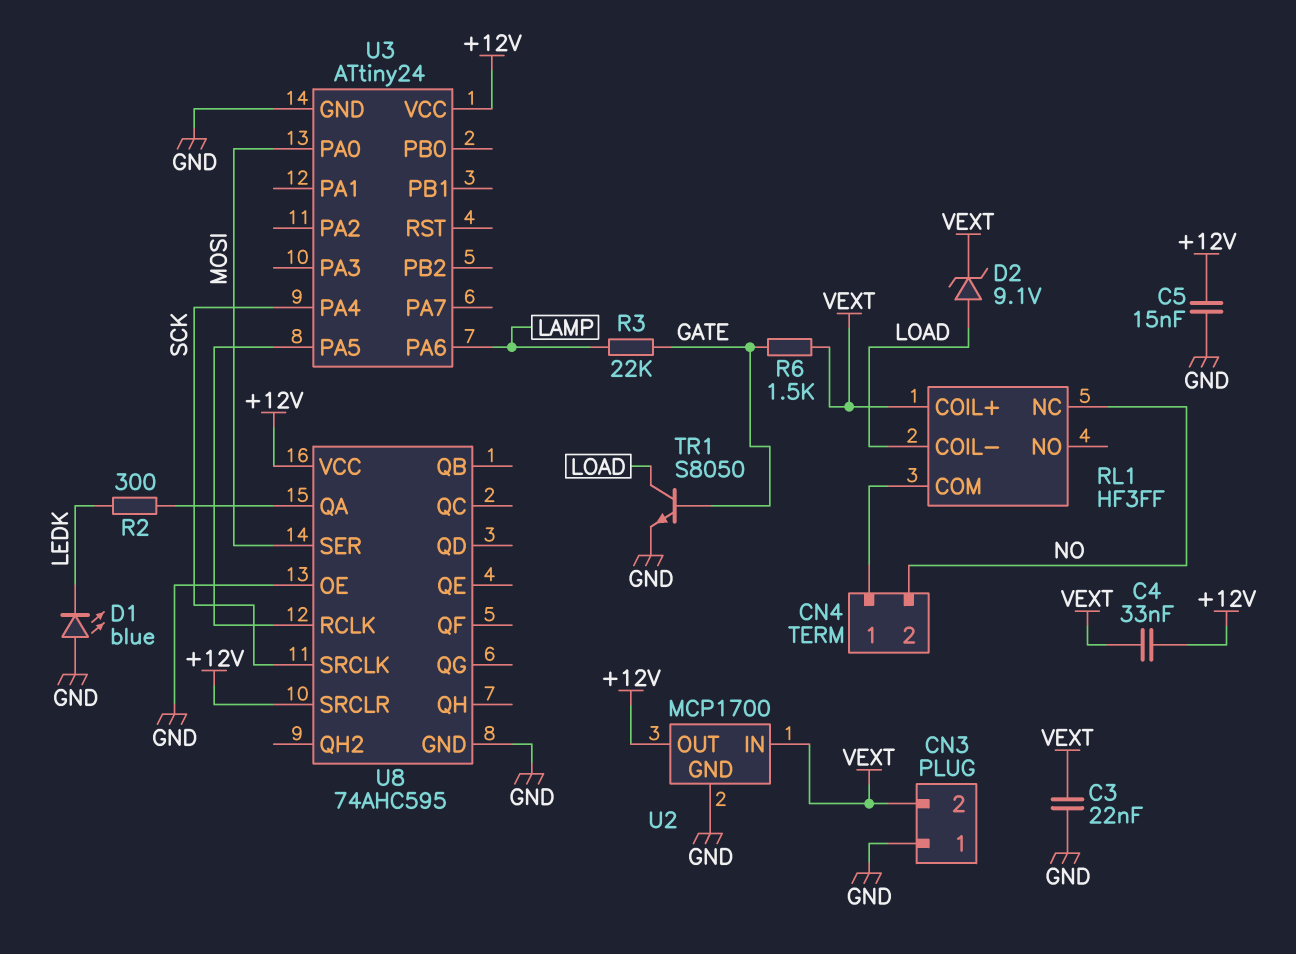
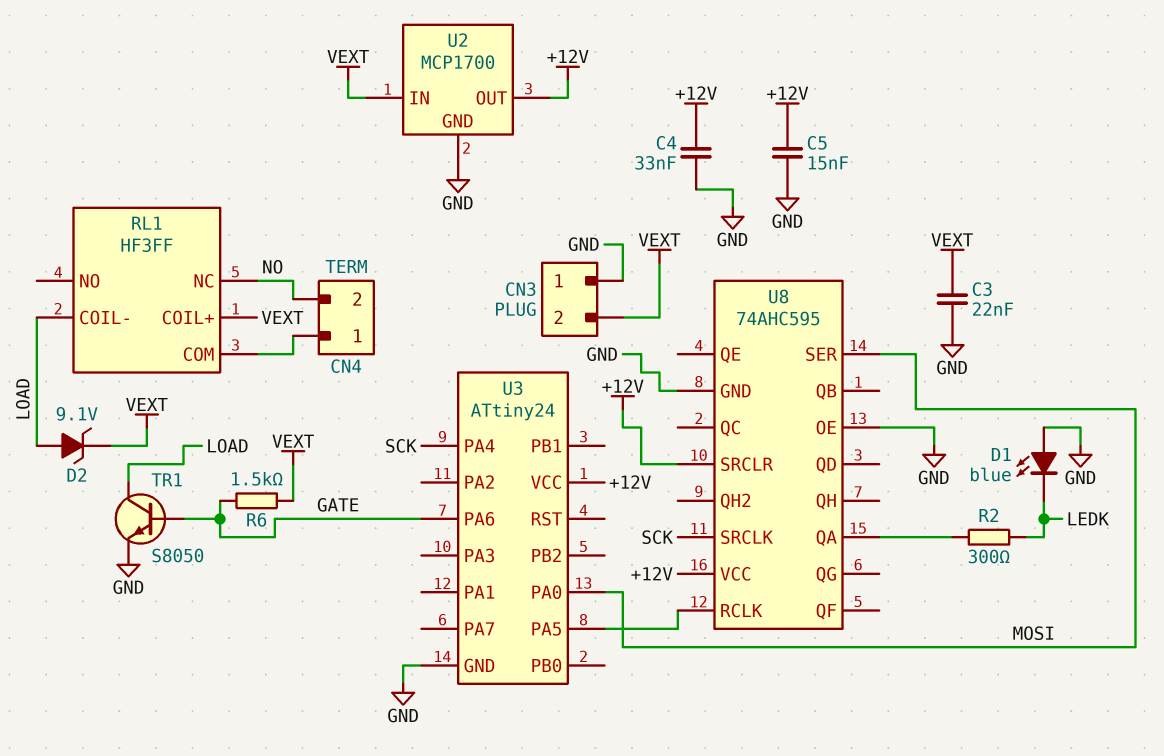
C4: 33nF (+12V, VEXT) -> 33nF (+12V, GND)
R3: 22k (GATE, LAMP) -> none
U3 pin PA6: LAMP -> GATE

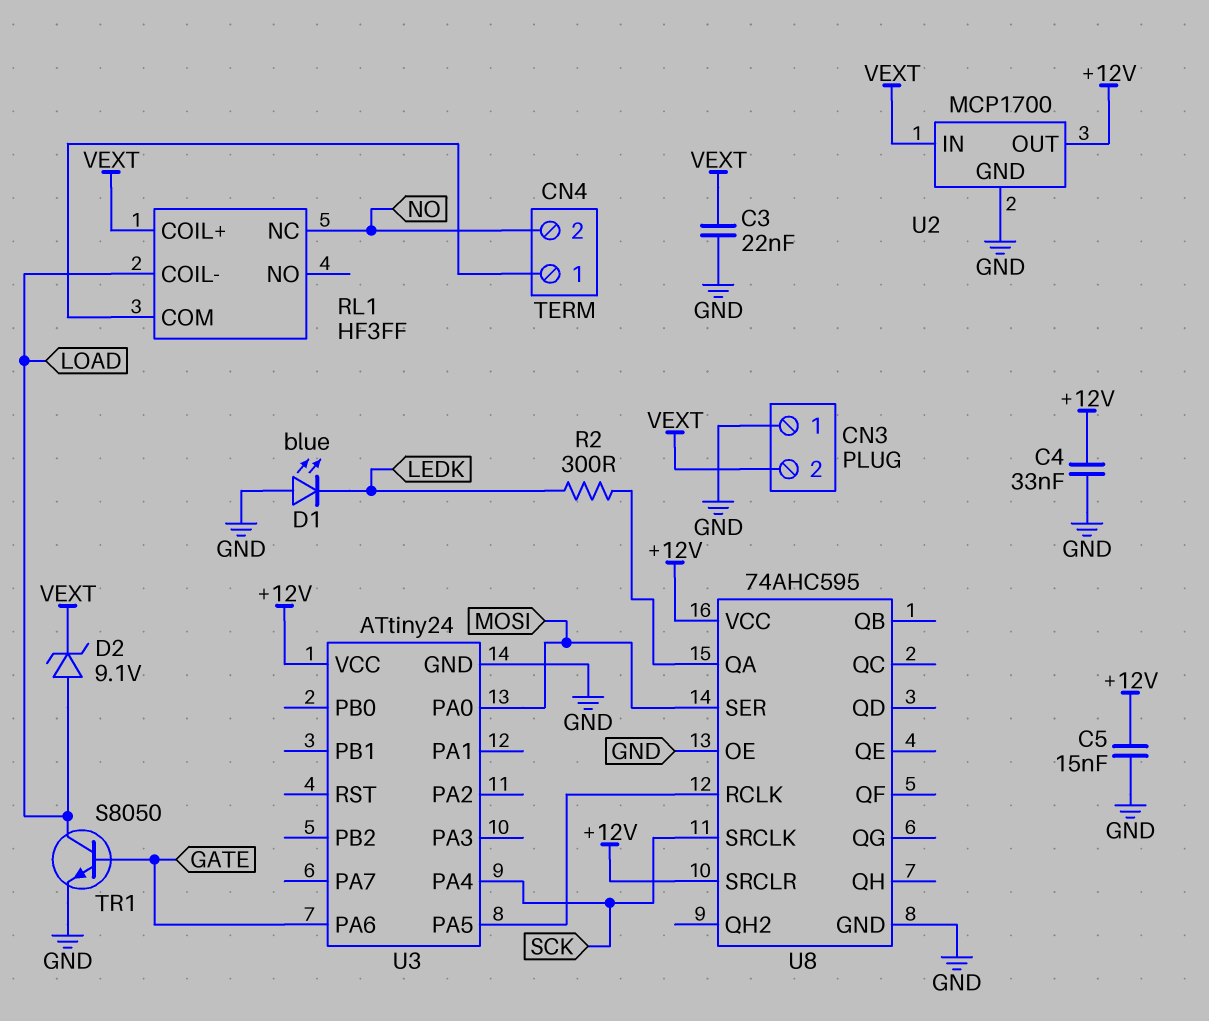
R6: 1.5k (GATE, VEXT) -> none

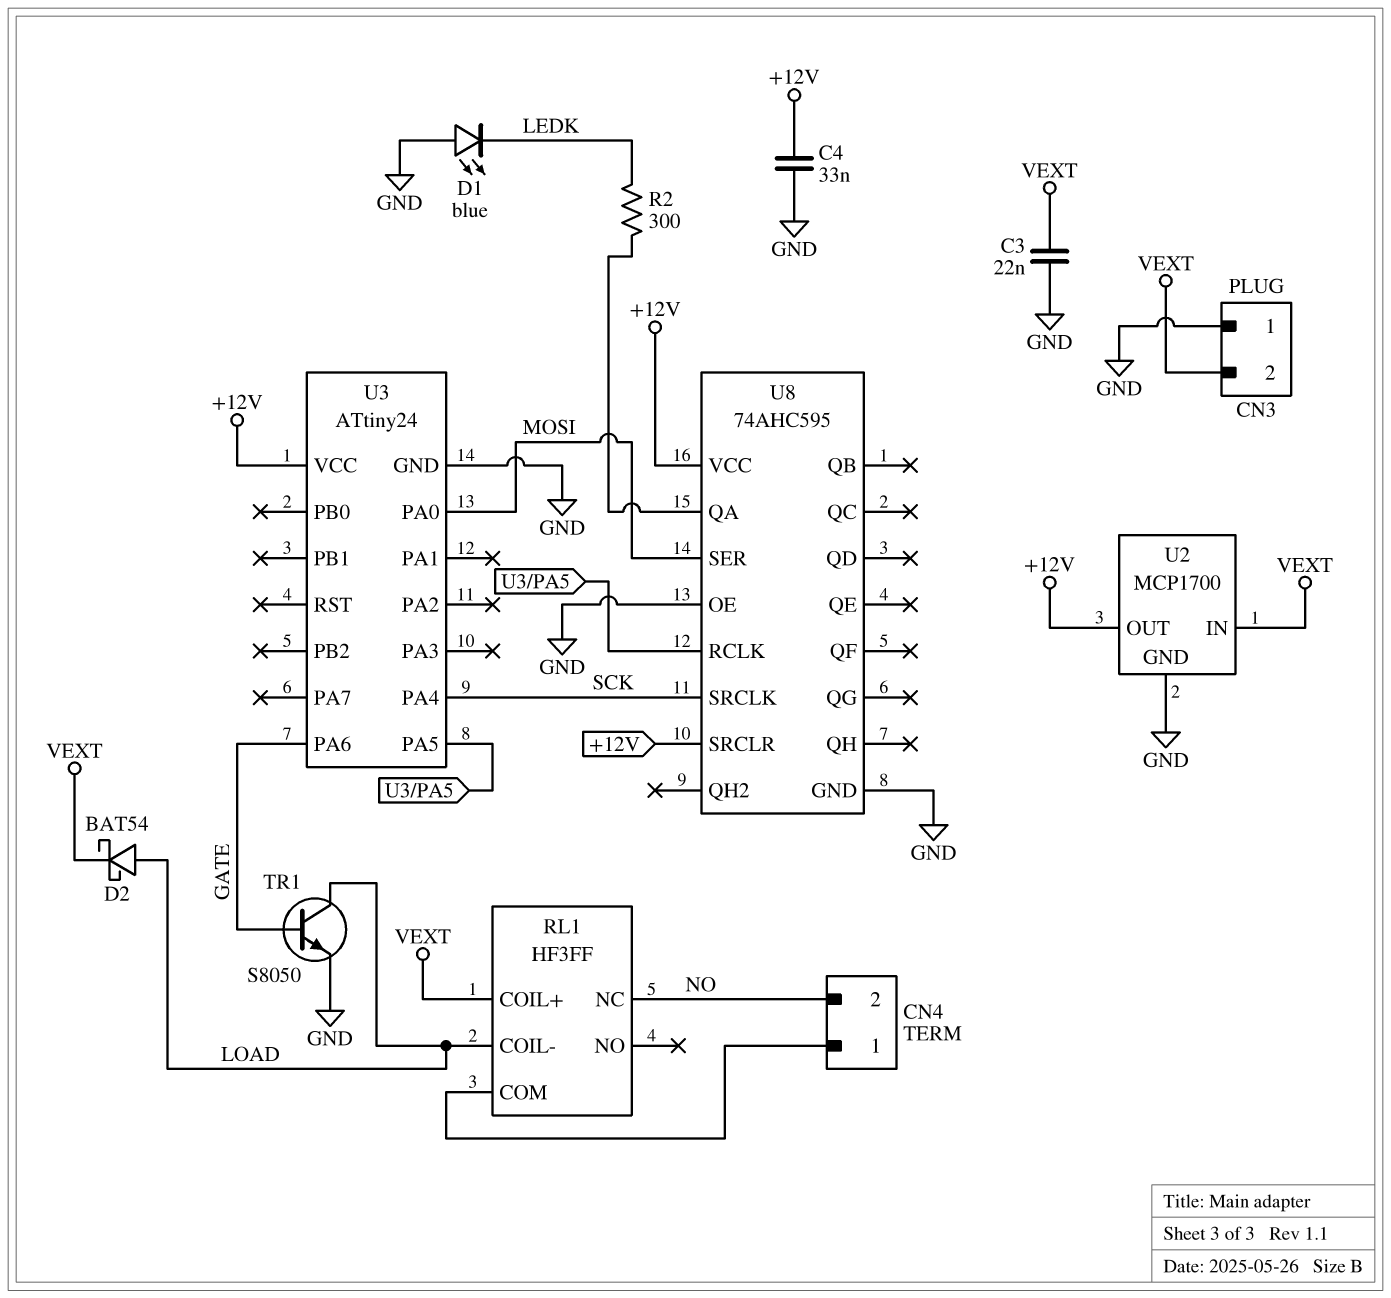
C5: 15nF (+12V, GND) -> none
D2: zener 9.1V (A LOAD, K VEXT) -> schottky BAT54 (A LOAD, K VEXT)

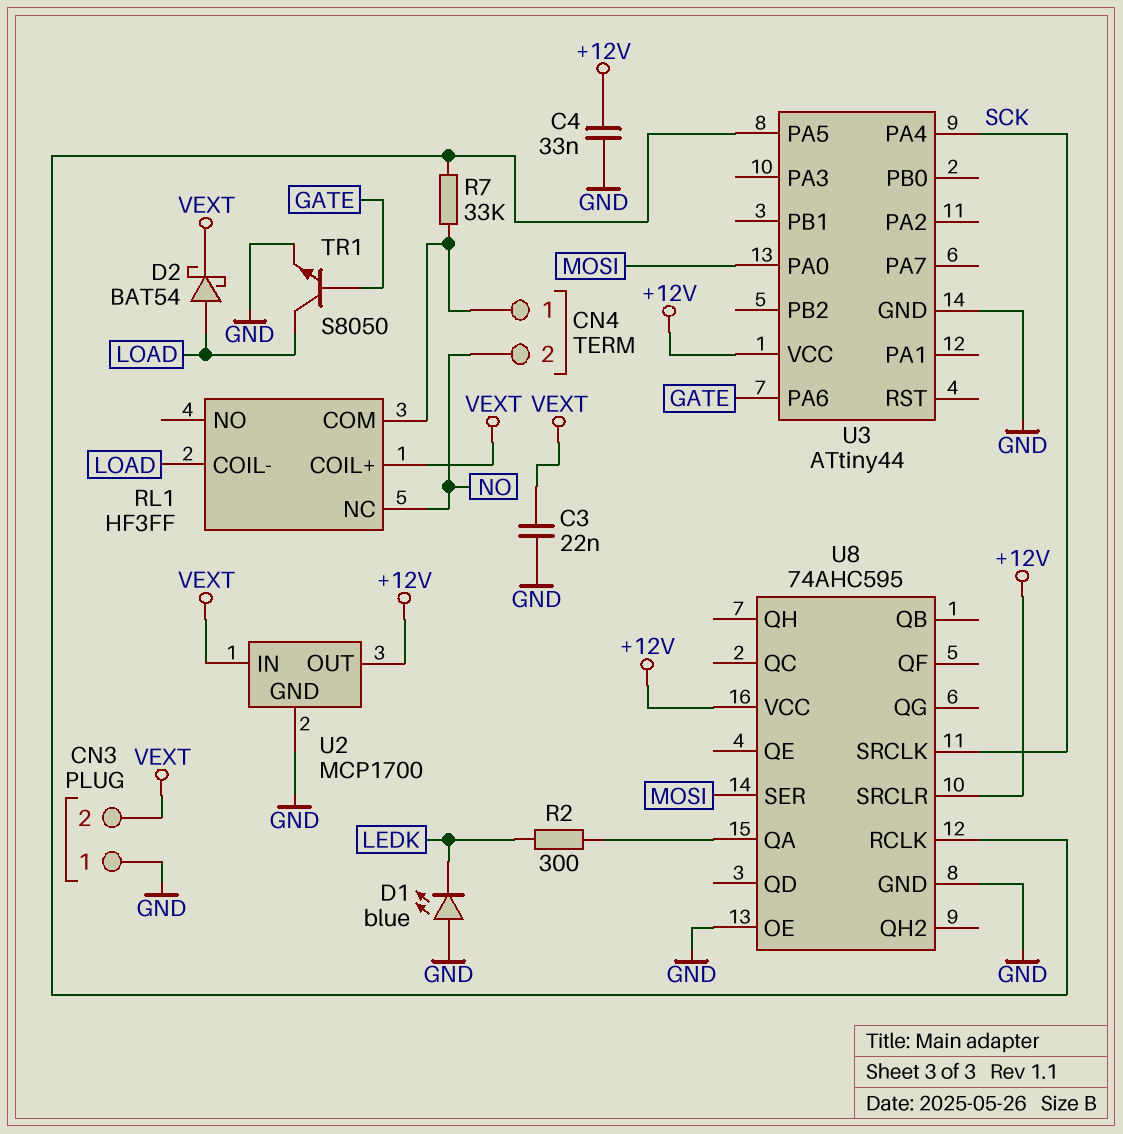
R7: none -> 33k (CN4/1, U3/PA5)
U3: ATtiny24 -> ATtiny44

